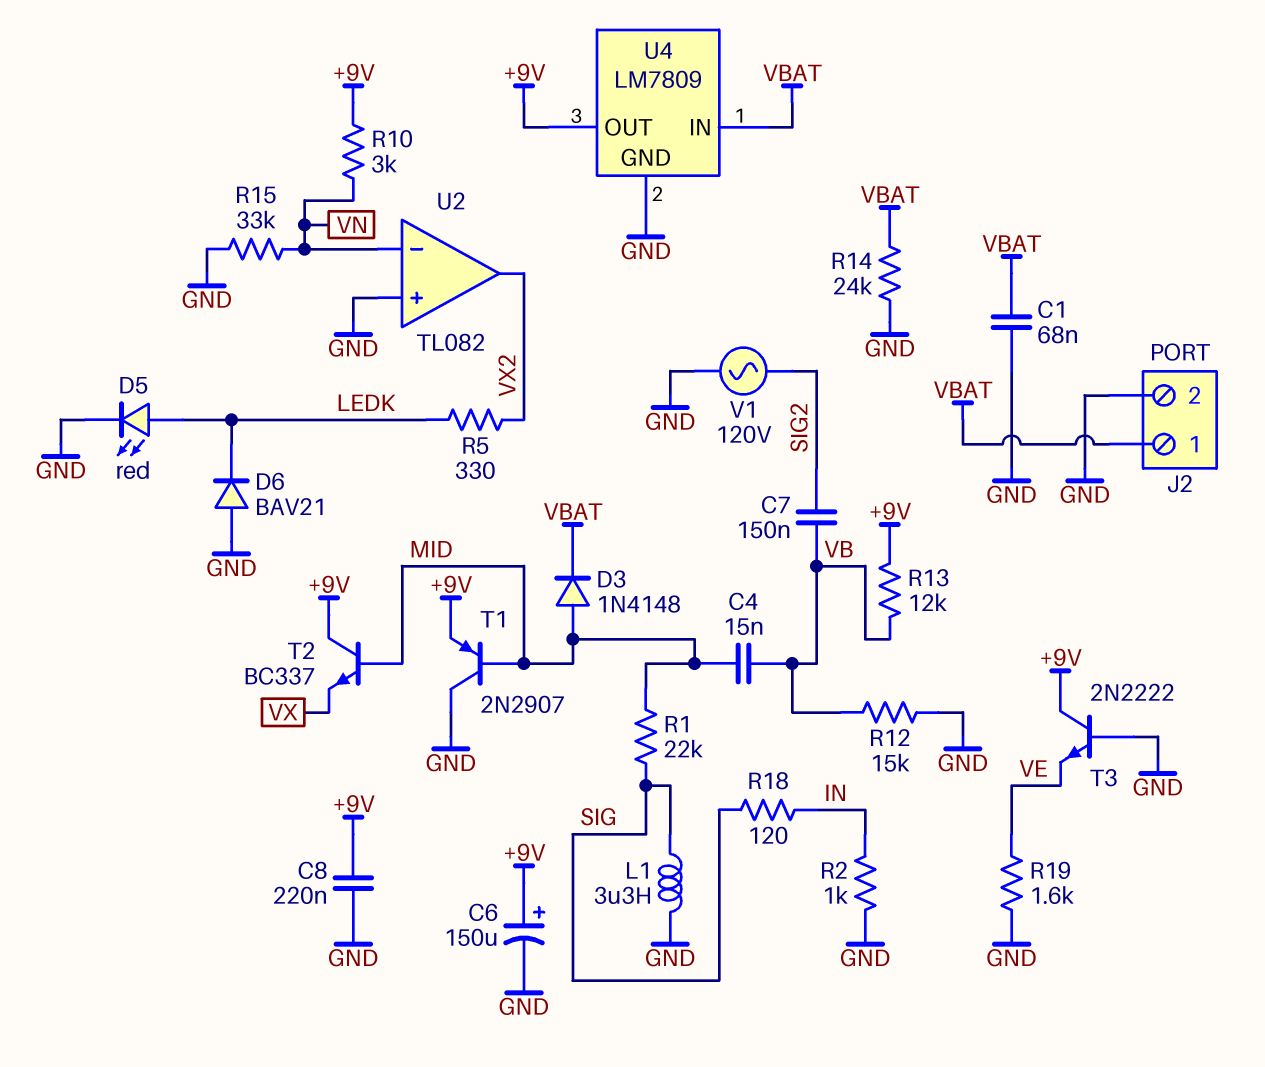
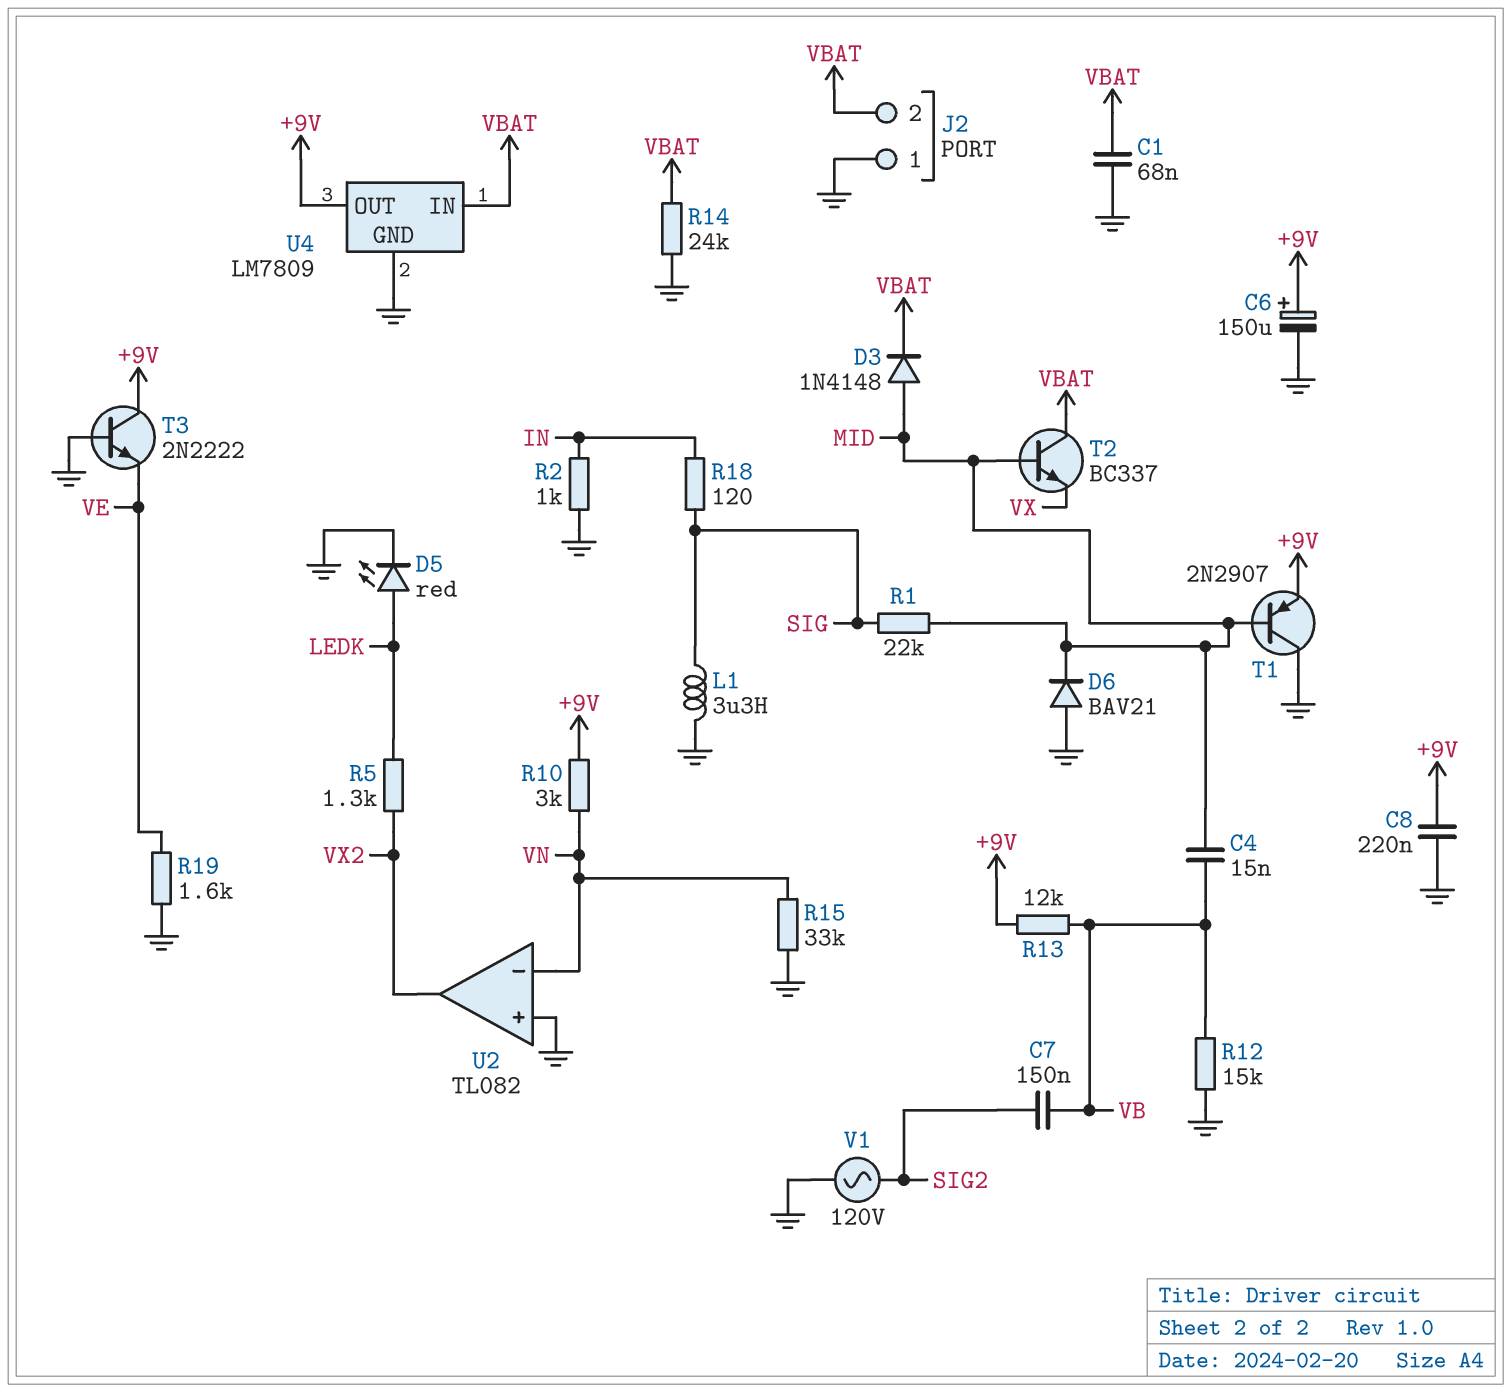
D6: diode BAV21 (A GND, K LEDK) -> diode BAV21 (A GND, K MID)
J2 pin 1: VBAT -> GND
J2 pin 2: GND -> VBAT
R5: 330 (LEDK, VX2) -> 1.3k (LEDK, VX2)
T2: NPN BC337 (B MID, C +9V, E VX) -> NPN BC337 (B MID, C VBAT, E VX)

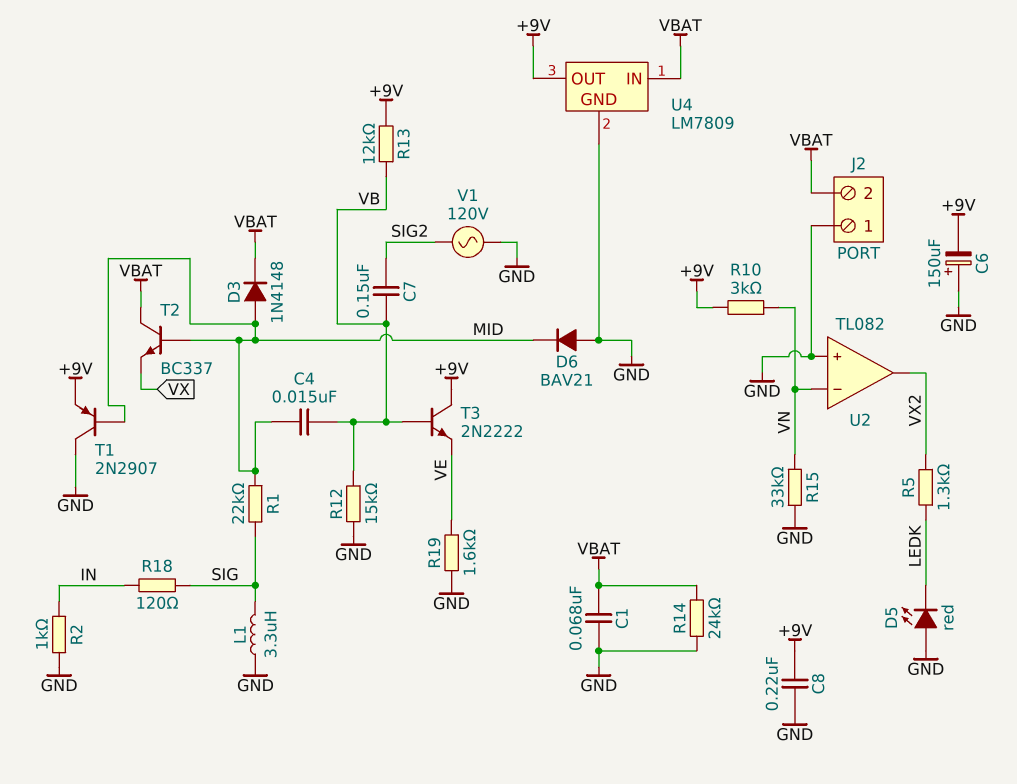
C6: 150uF (plus +9V, minus GND) -> 150uF (plus GND, minus +9V)
D5: LED red (A LEDK, K GND) -> LED red (A GND, K LEDK)
T3: NPN 2N2222 (B GND, C +9V, E VE) -> NPN 2N2222 (B VB, C +9V, E VE)

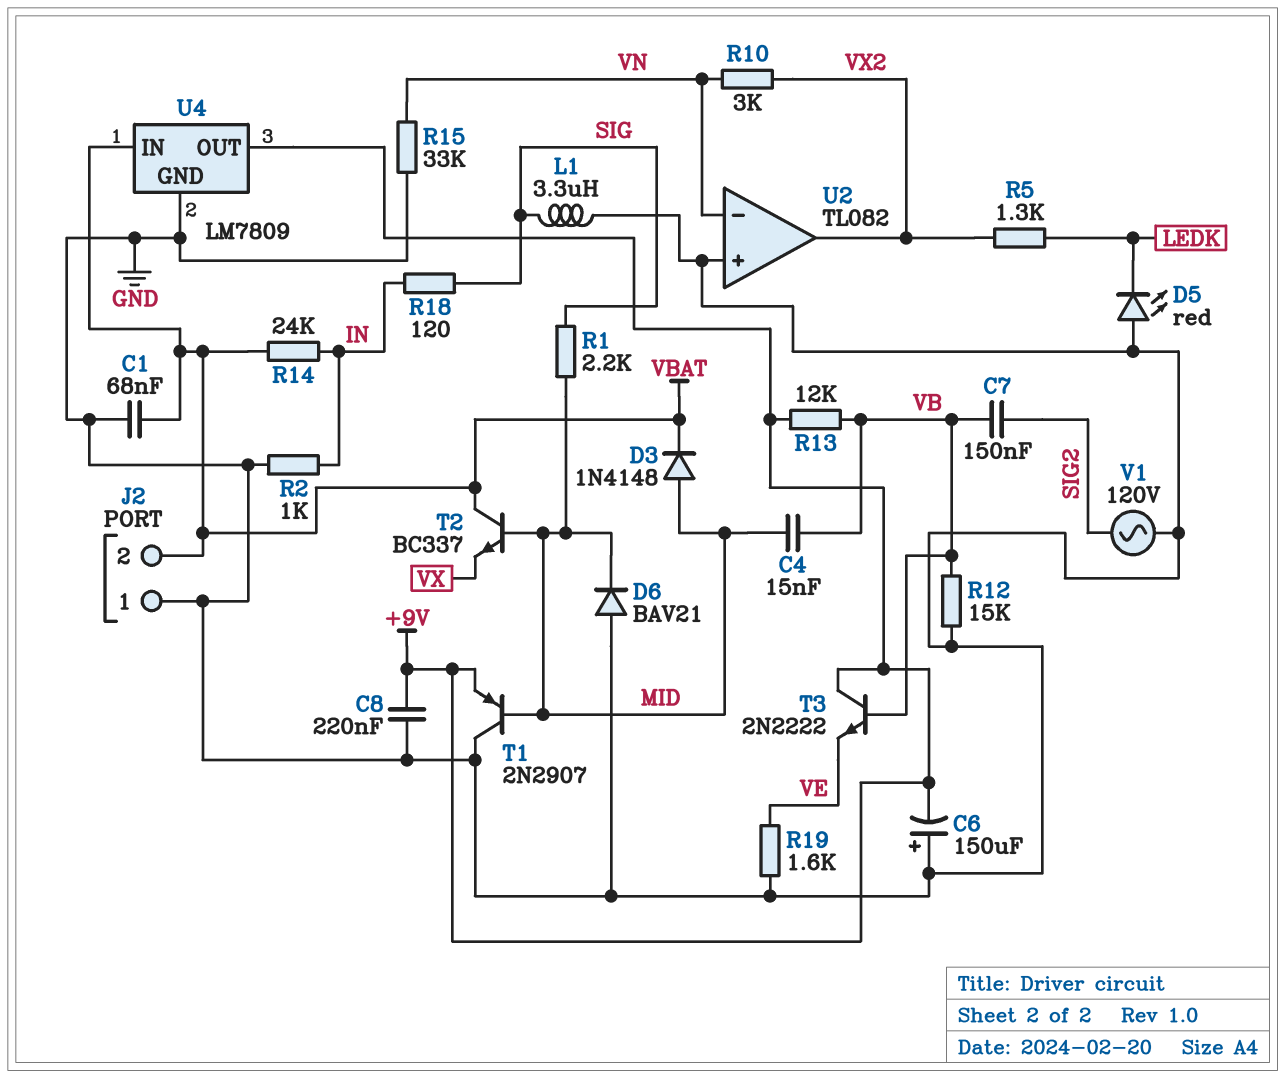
R1: 22k (MID, SIG) -> 2.2k (MID, SIG)
R10: 3k (+9V, VN) -> 3k (VN, VX2)
R14: 24k (GND, VBAT) -> 24k (IN, VBAT)

